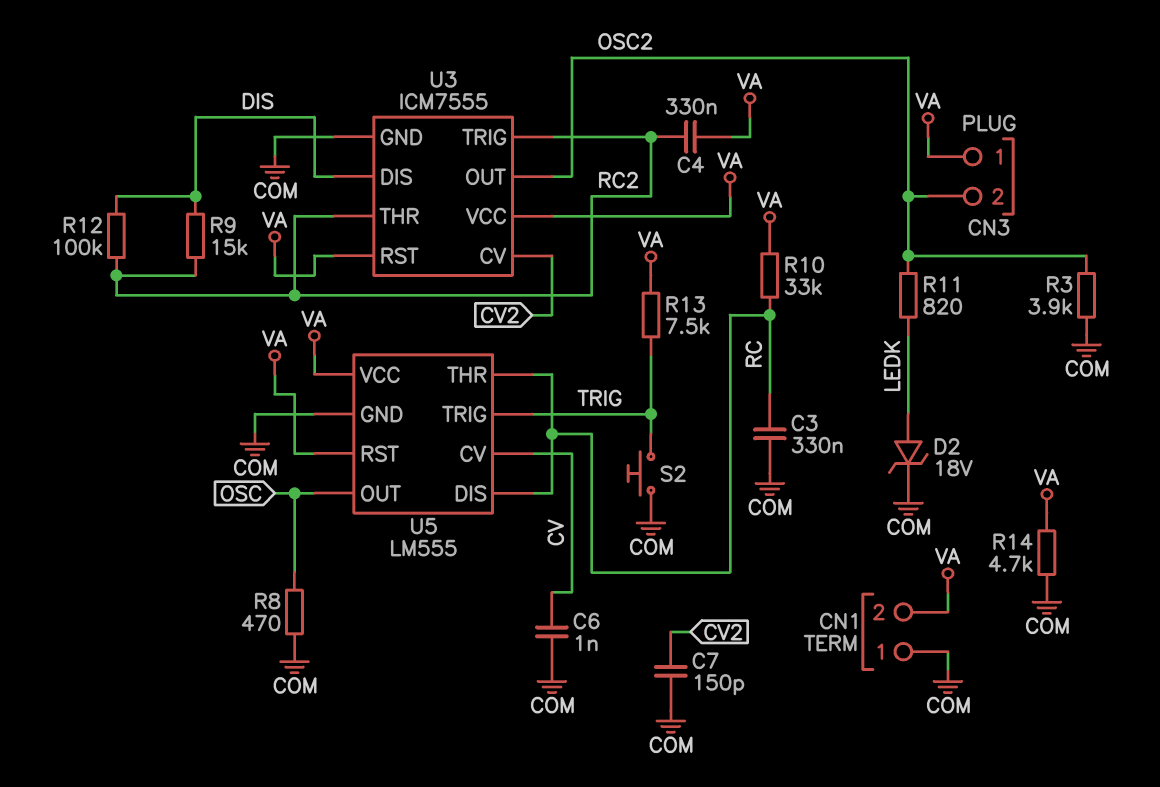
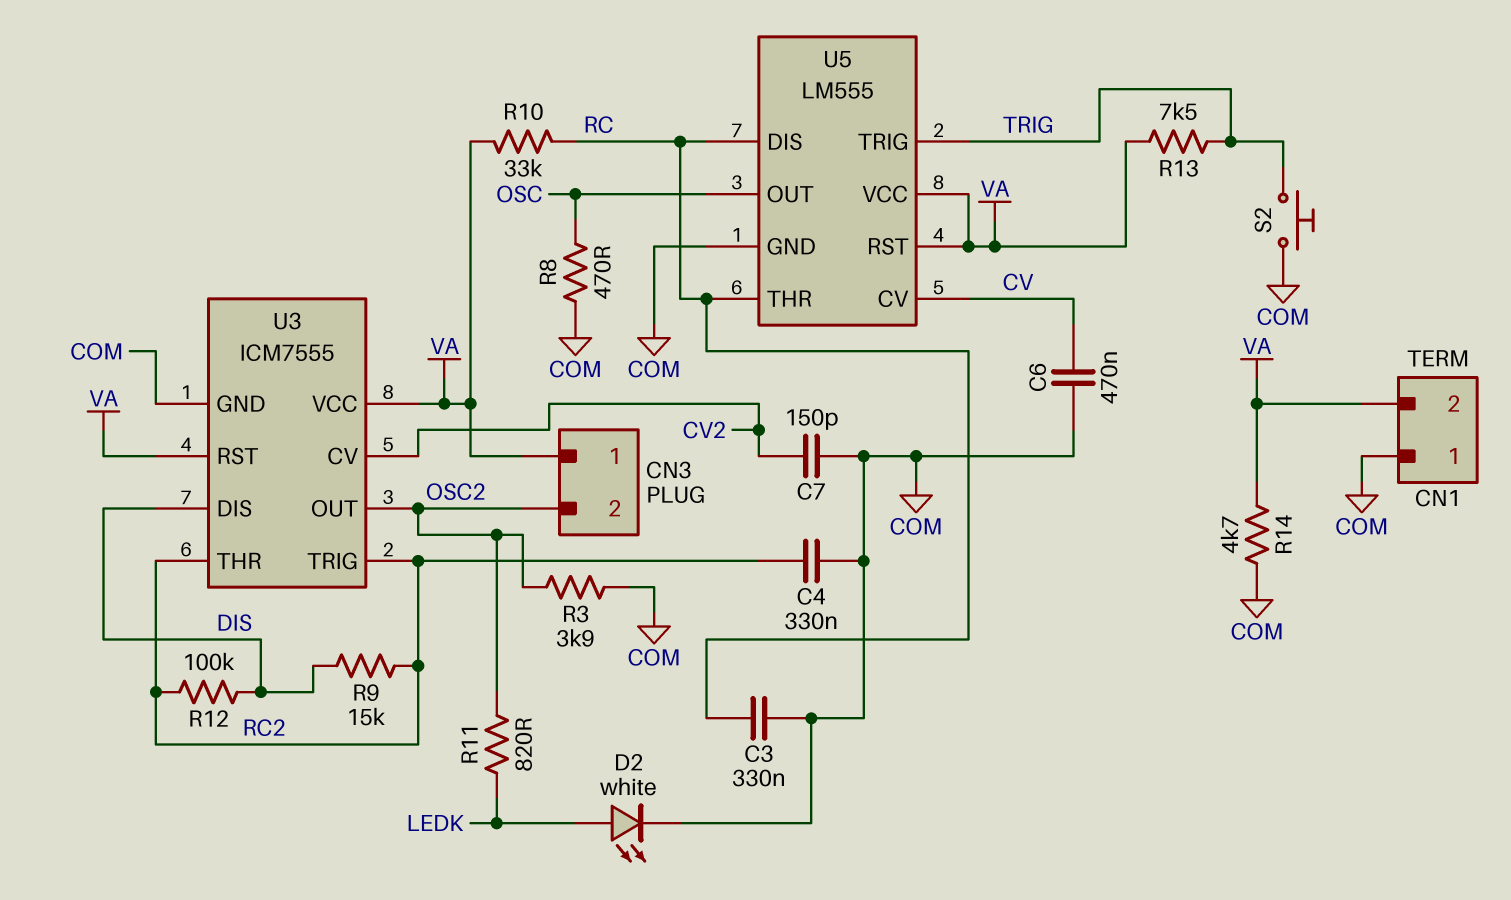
C4: 330nF (RC2, VA) -> 330nF (COM, RC2)
C6: 1nF (COM, CV) -> 470nF (COM, CV)
D2: zener 18V (A LEDK, K COM) -> LED white (A LEDK, K COM)

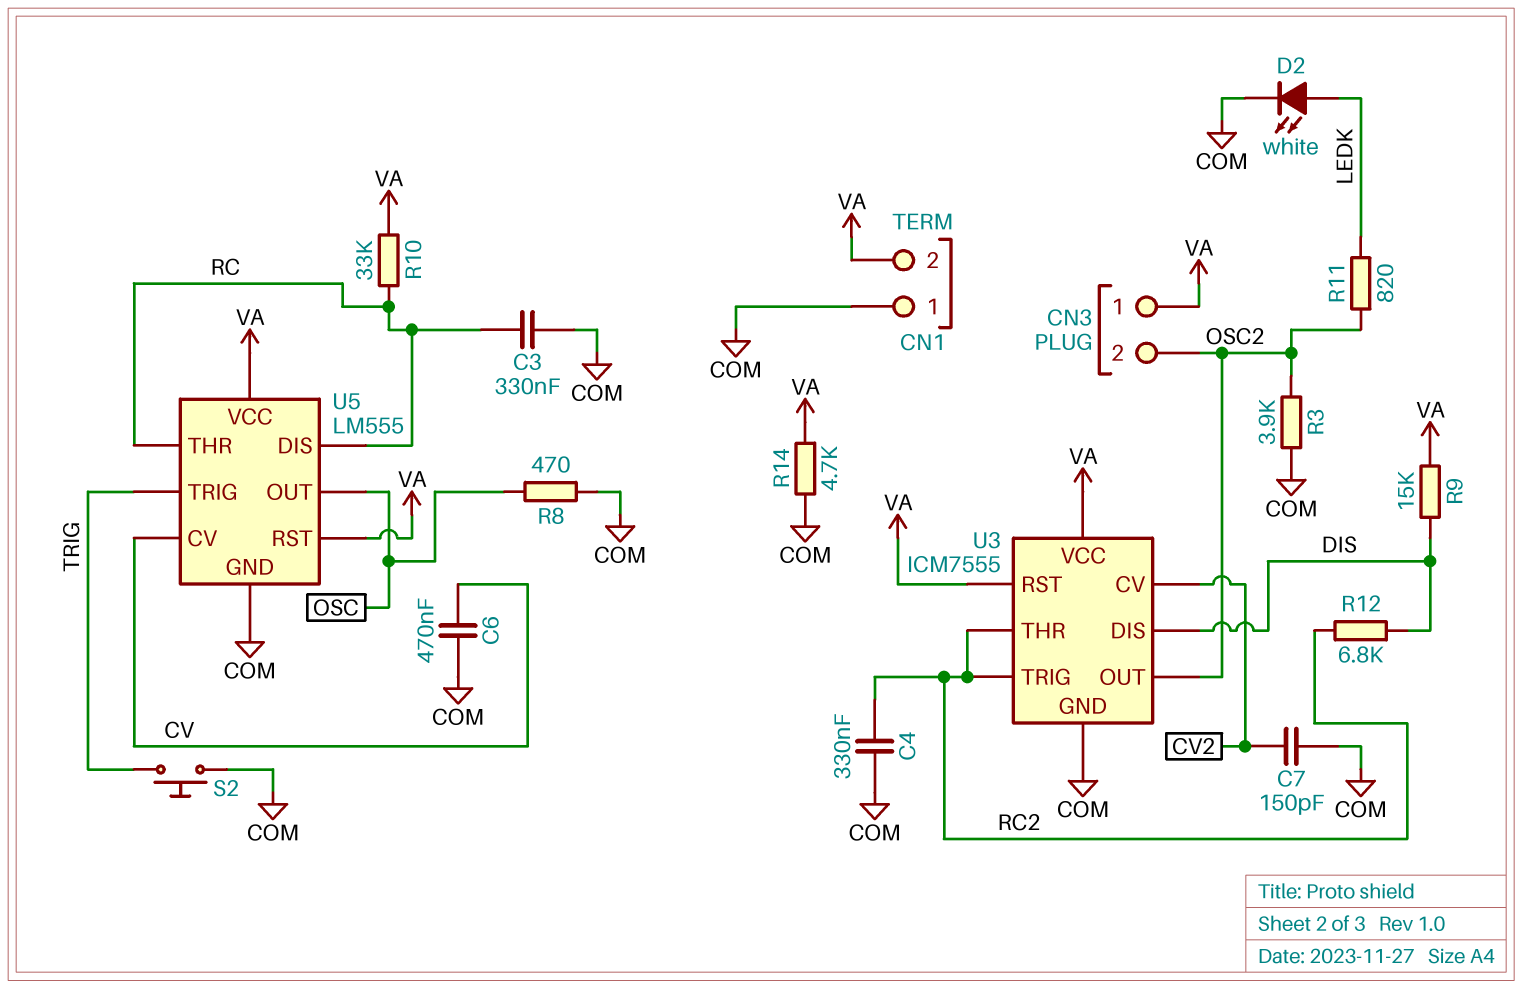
R9: 15k (DIS, RC2) -> 15k (DIS, VA)
R12: 100k (DIS, RC2) -> 6.8k (DIS, RC2)
R13: 7.5k (TRIG, VA) -> none

